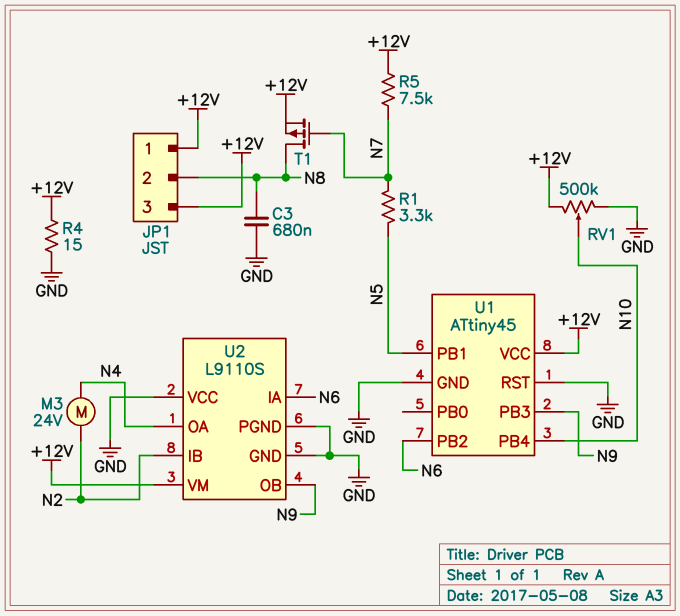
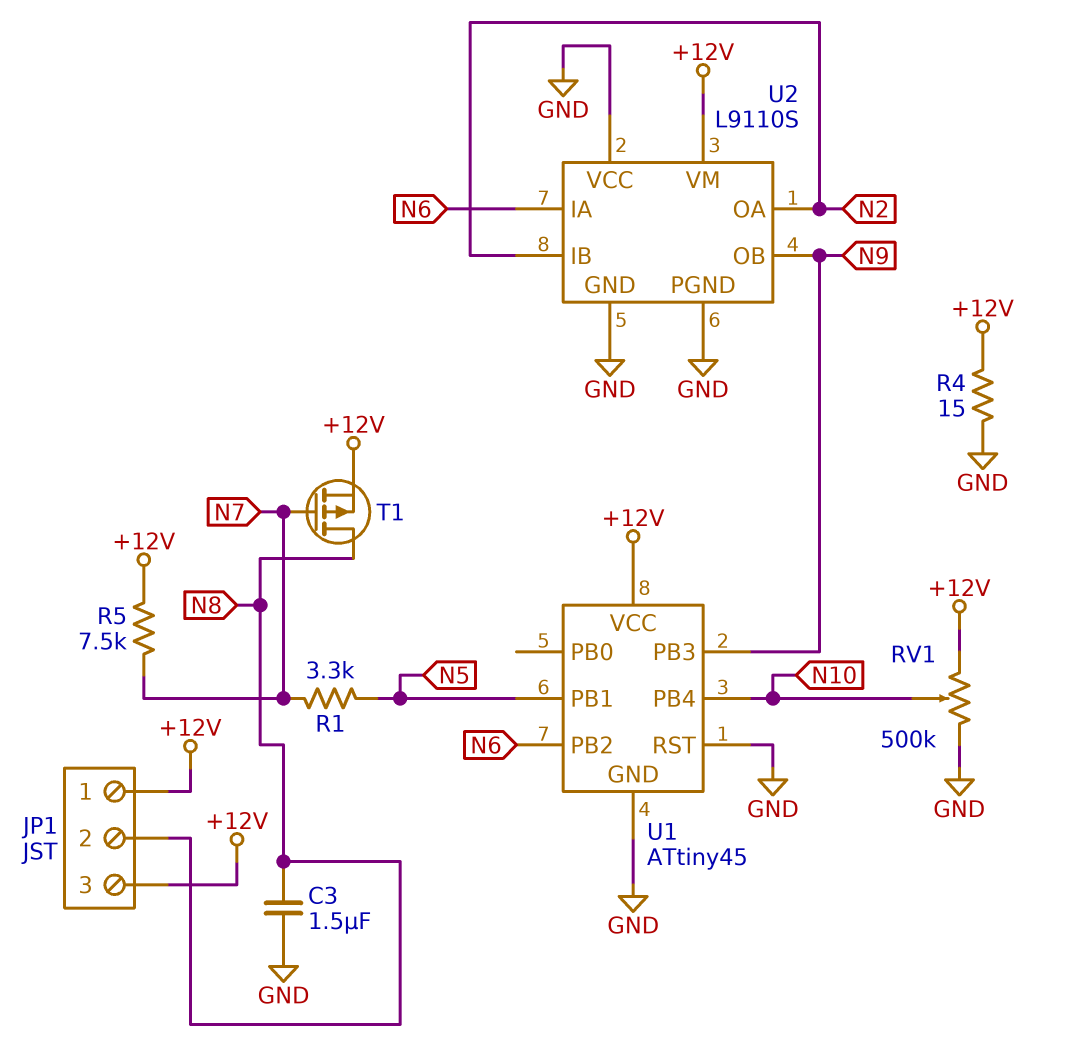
C3: 680nF (GND, N8) -> 1.5uF (GND, N8)
M3: motor 24V (N2, N4) -> none
U2 pin OA: N4 -> N2

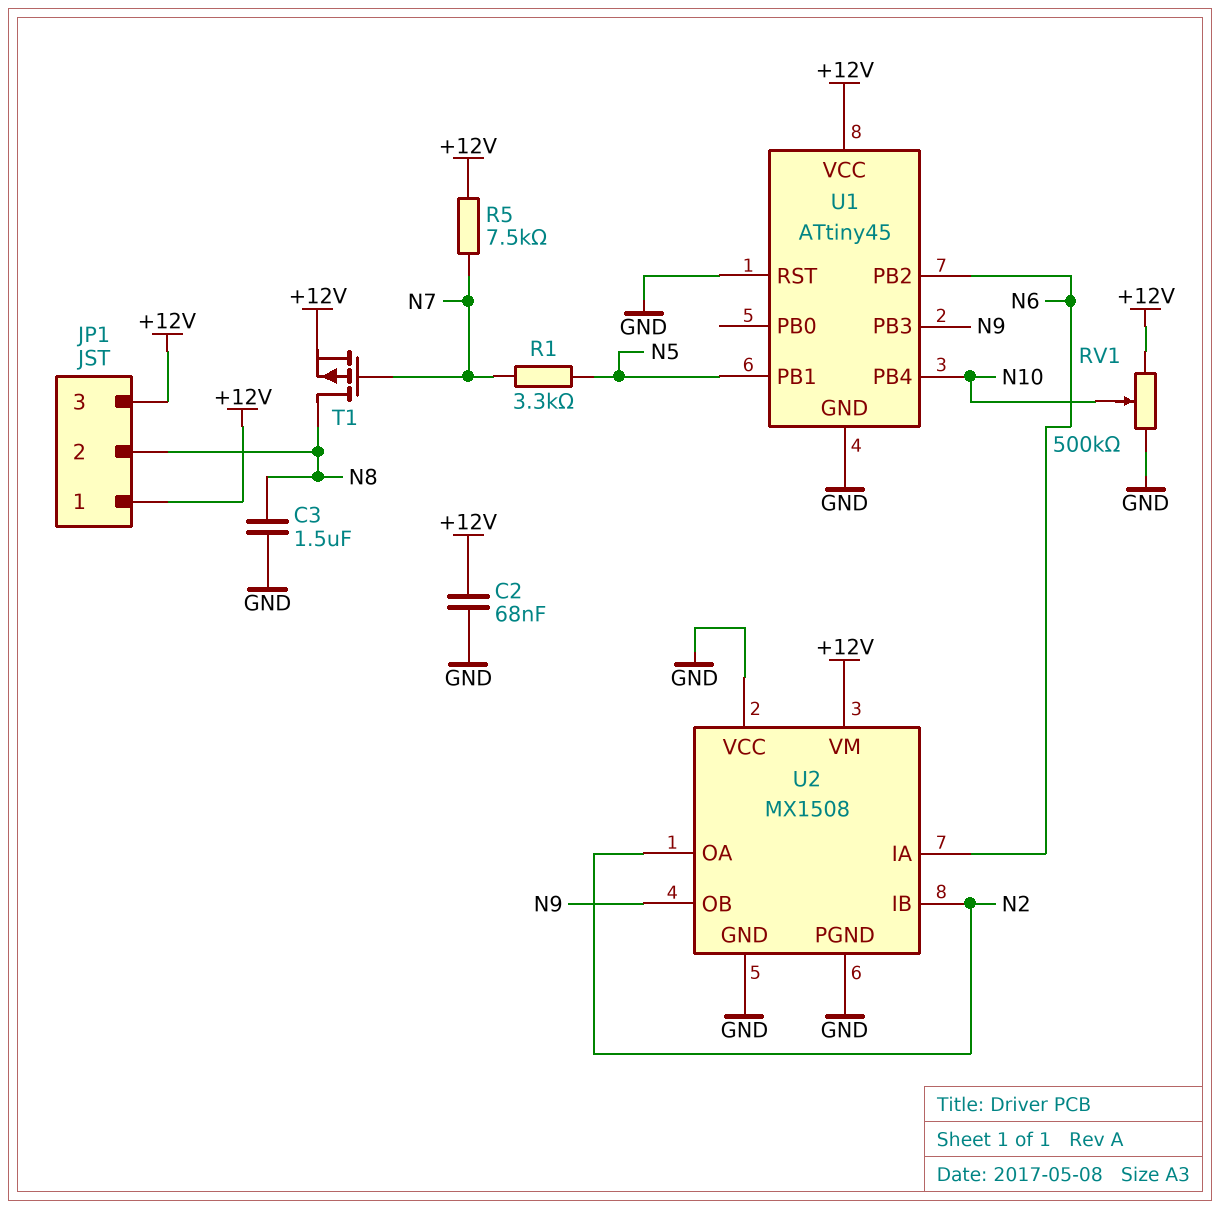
C2: none -> 68nF (+12V, GND)
R4: 15 (+12V, GND) -> none
U2: L9110S -> MX1508

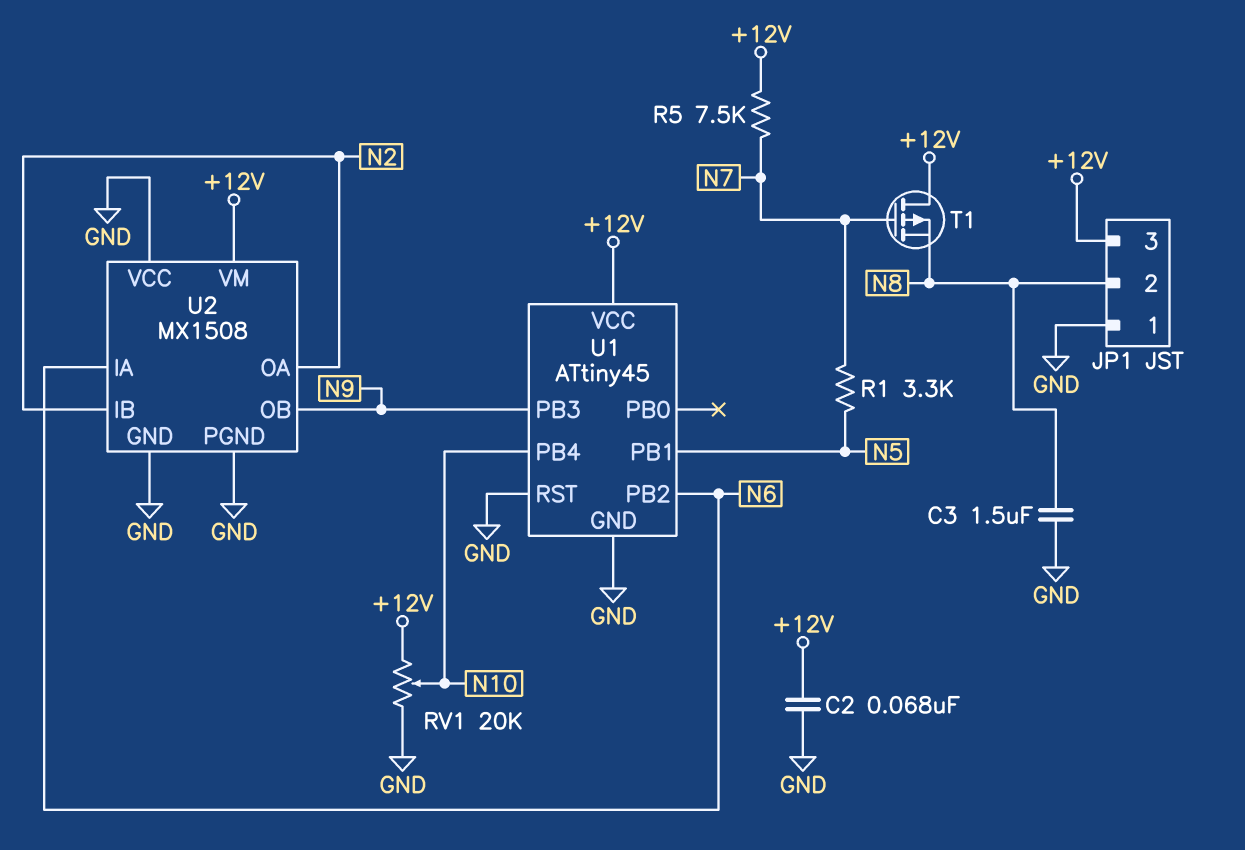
JP1 pin 1: +12V -> GND
RV1: 500k (+12V, GND, wiper N10) -> 20k (+12V, GND, wiper N10)
T1: PMOS (G N7, D N8, S +12V) -> PMOS (G N7, D +12V, S N8)

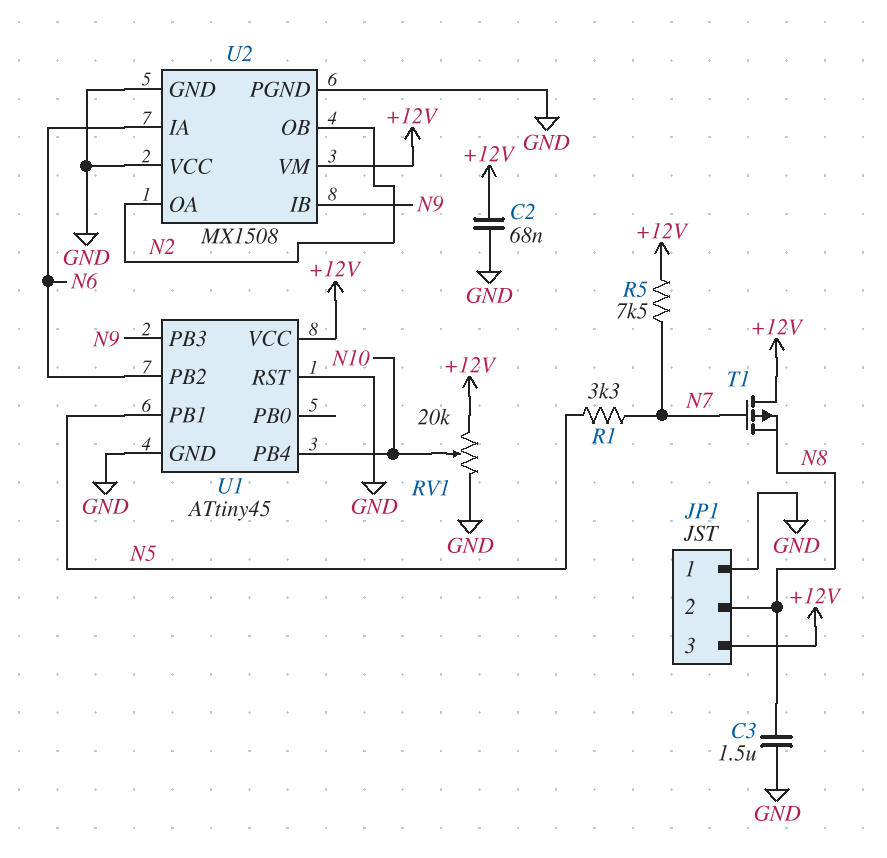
U2 pin IB: N2 -> N9
U2 pin OB: N9 -> N2

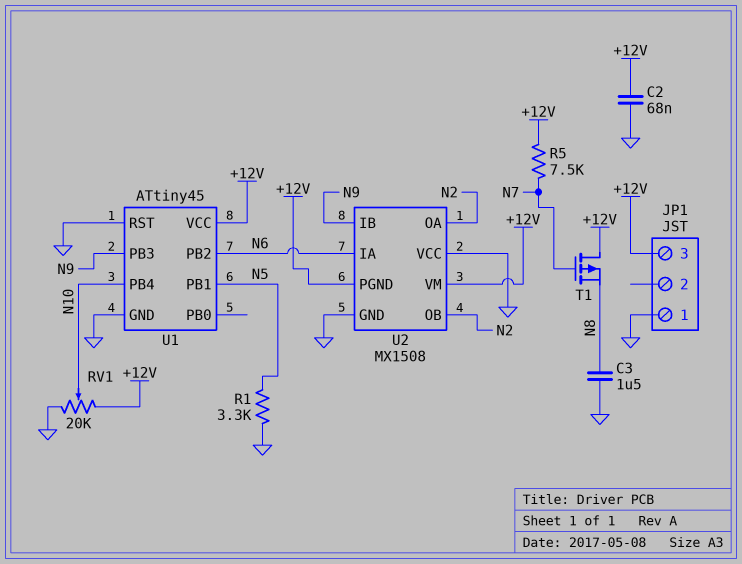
JP1 pin 2: N8 -> none
R1: 3.3k (N5, N7) -> 3.3k (GND, N5)
U2 pin PGND: GND -> +12V

